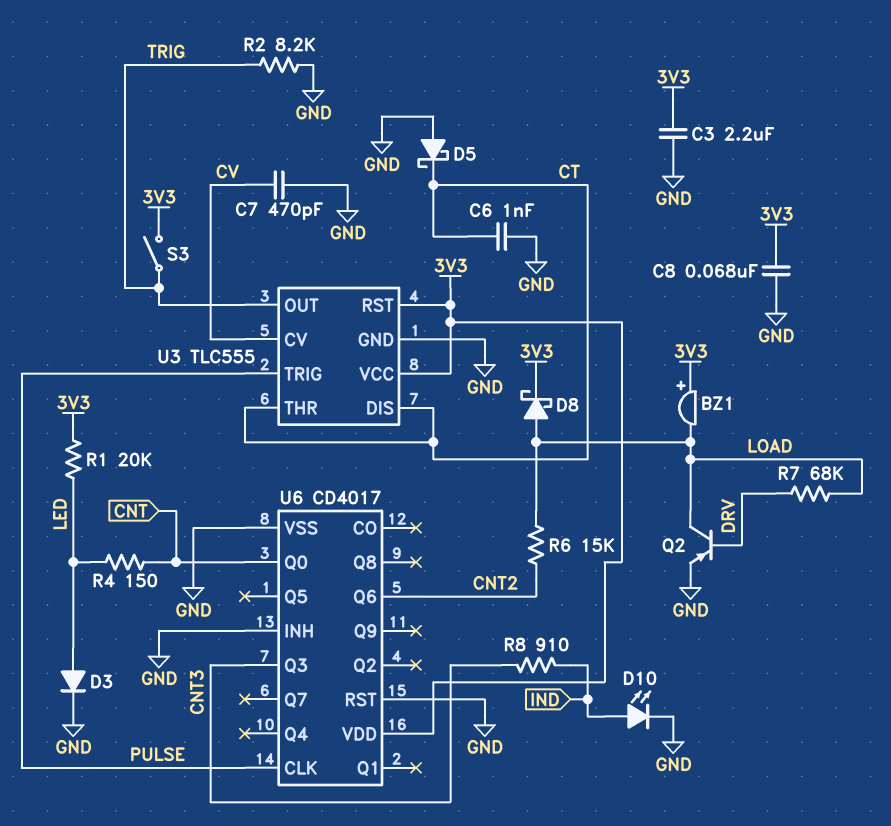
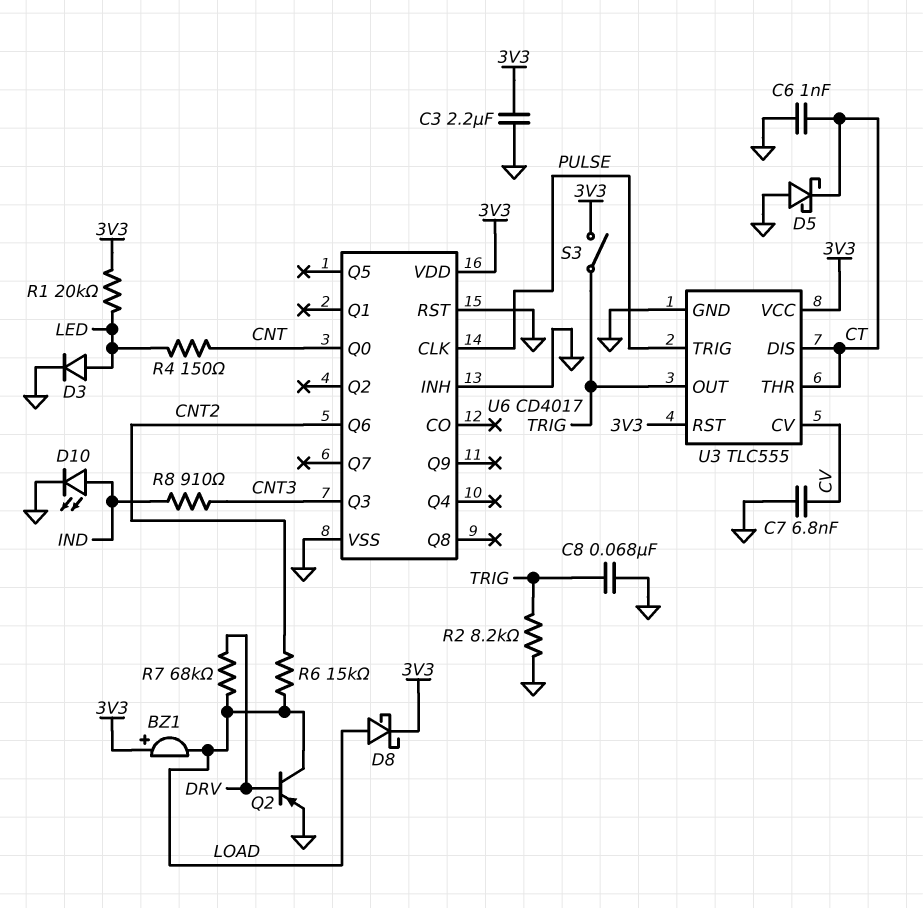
C7: 470pF (CV, GND) -> 6.8nF (CV, GND)
C8: 68nF (3V3, GND) -> 68nF (GND, TRIG)

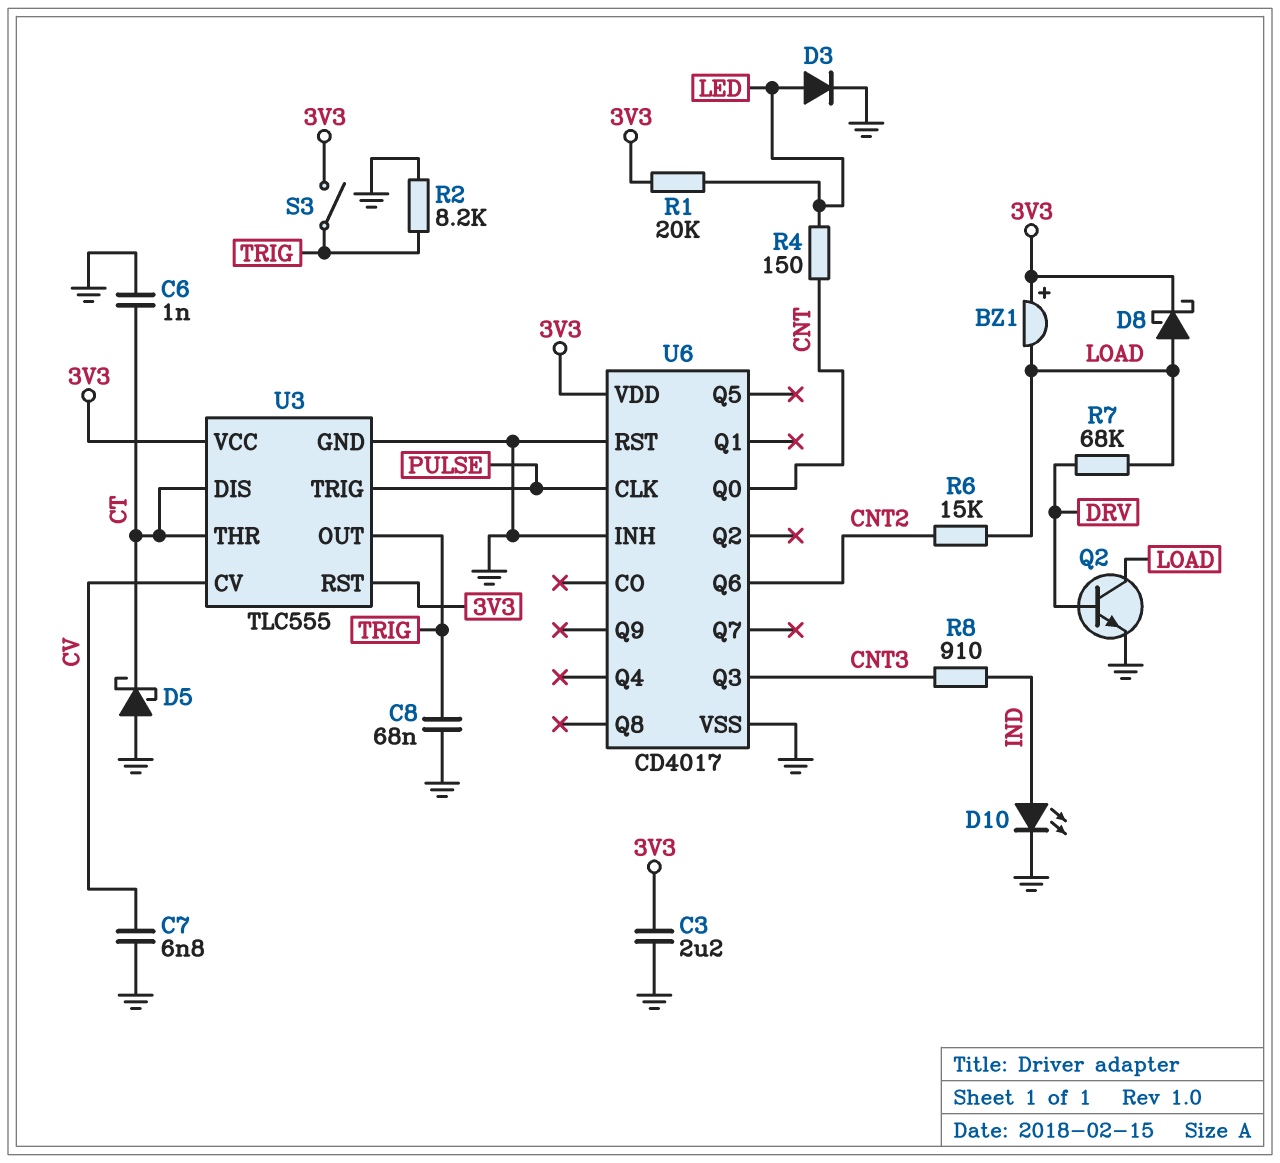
Q2: PNP (B DRV, C LOAD, E GND) -> NPN (B DRV, C LOAD, E GND)

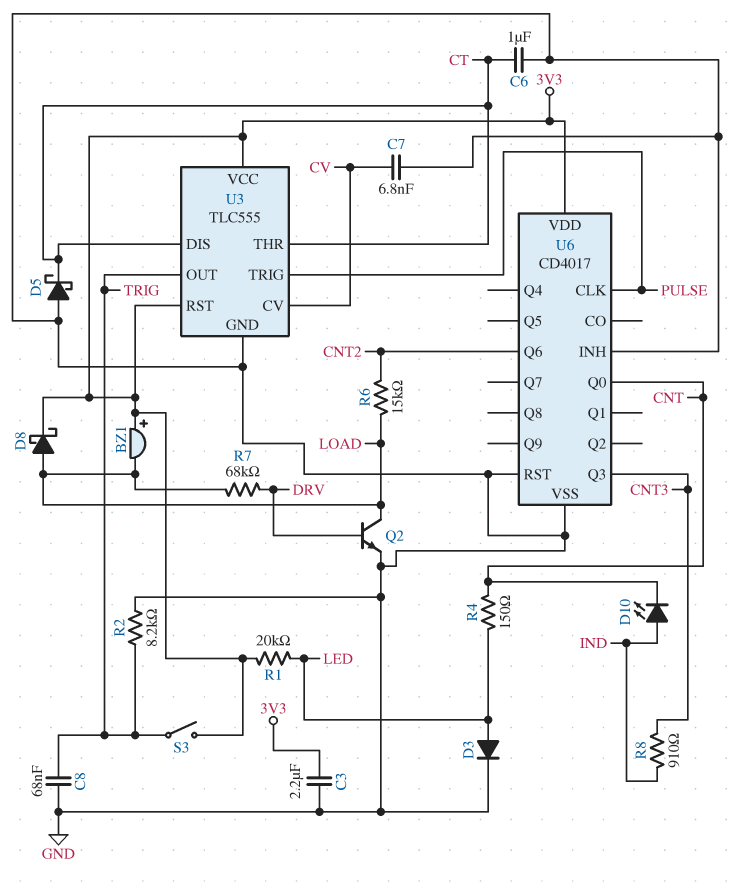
C6: 1nF (CT, GND) -> 1uF (CT, GND)
D10: LED (A IND, K GND) -> LED (A IND, K CNT)

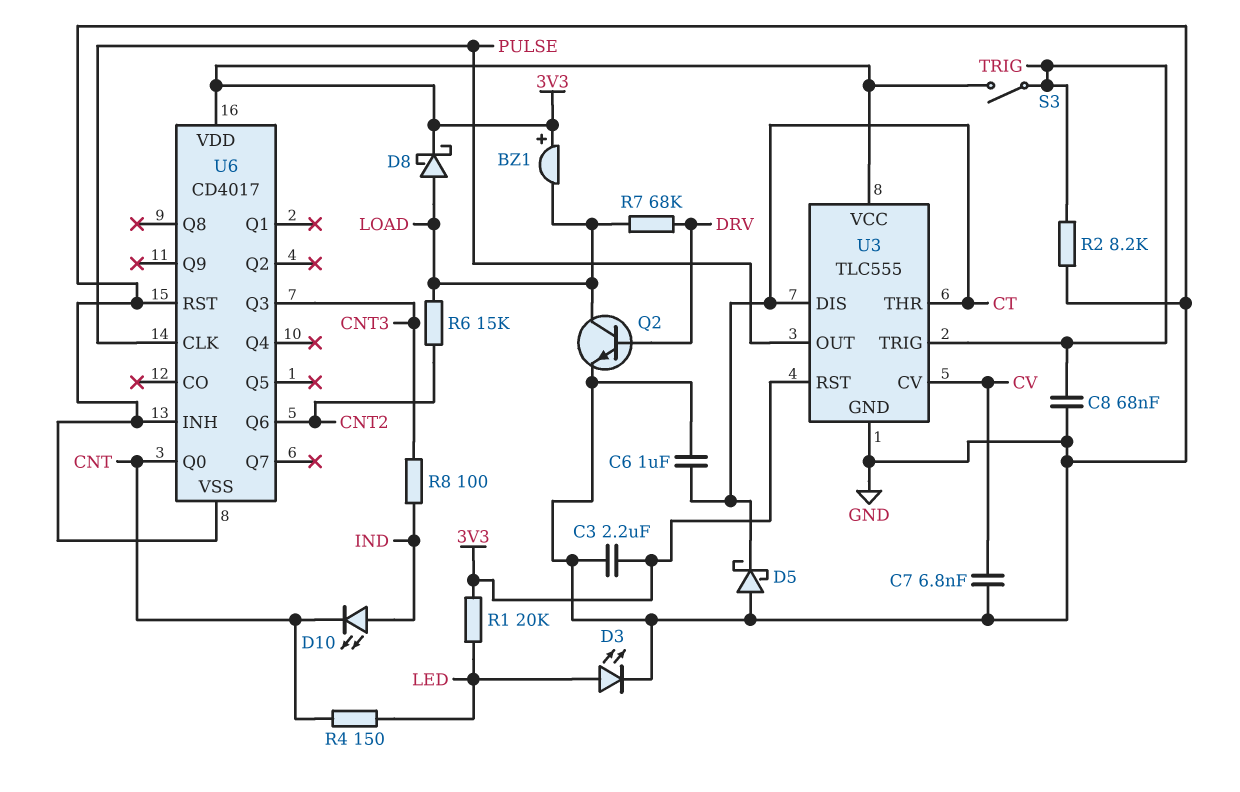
D3: diode (A LED, K GND) -> LED (A LED, K GND)
R8: 910 (CNT3, IND) -> 100 (CNT3, IND)
U3 pin OUT: TRIG -> PULSE
U3 pin TRIG: PULSE -> TRIG

